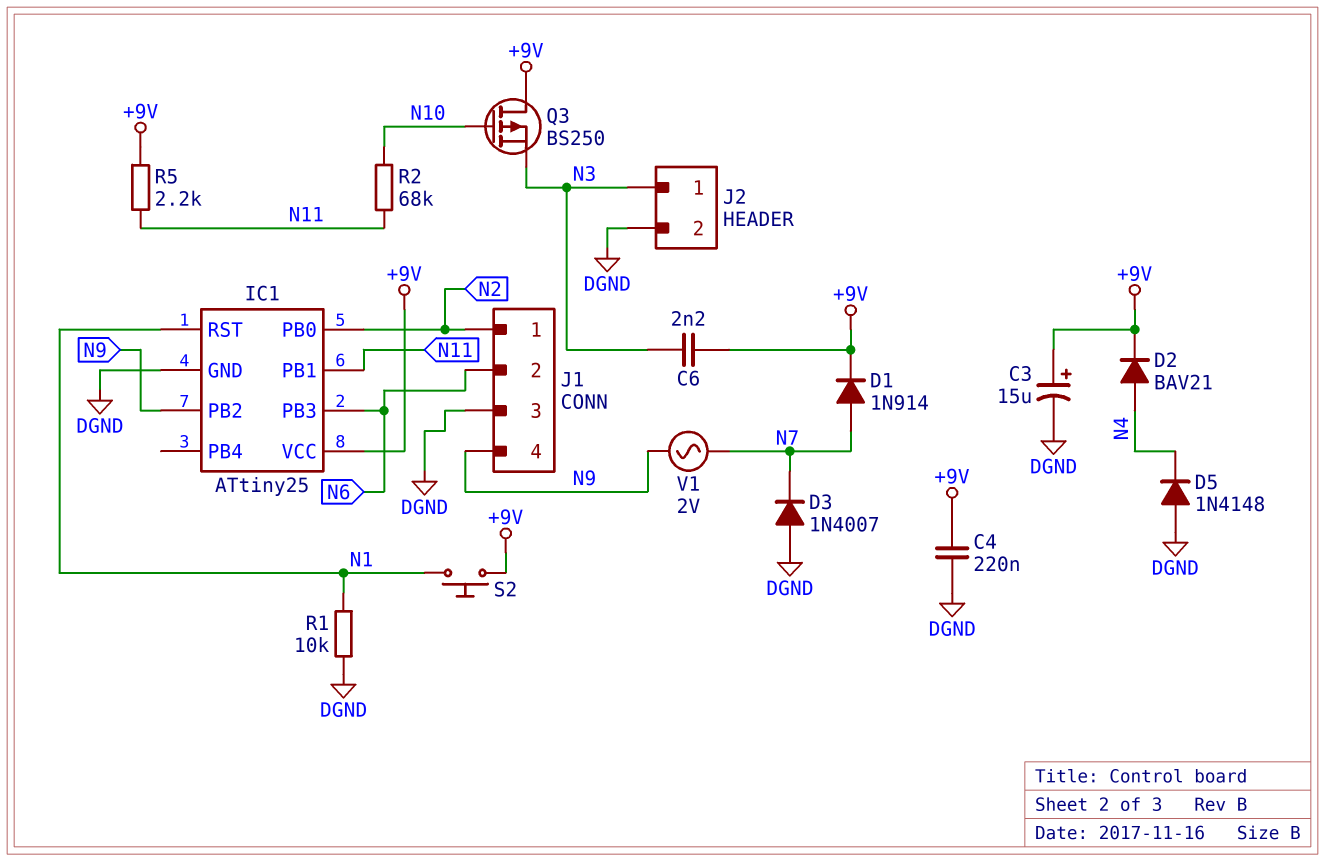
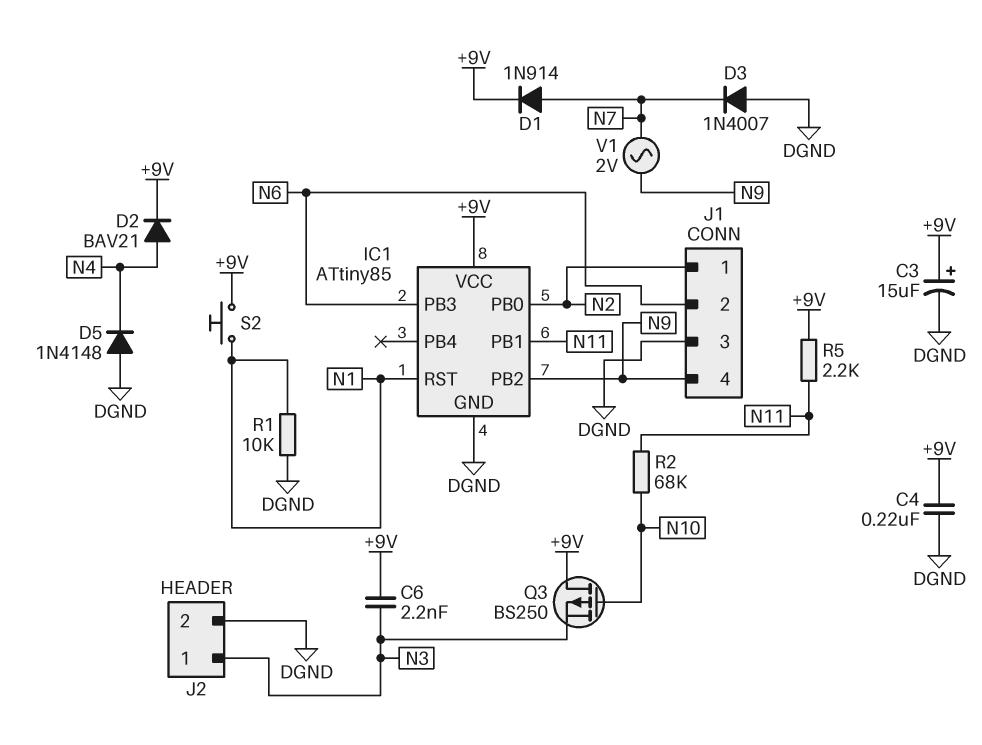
IC1: ATtiny25 -> ATtiny85

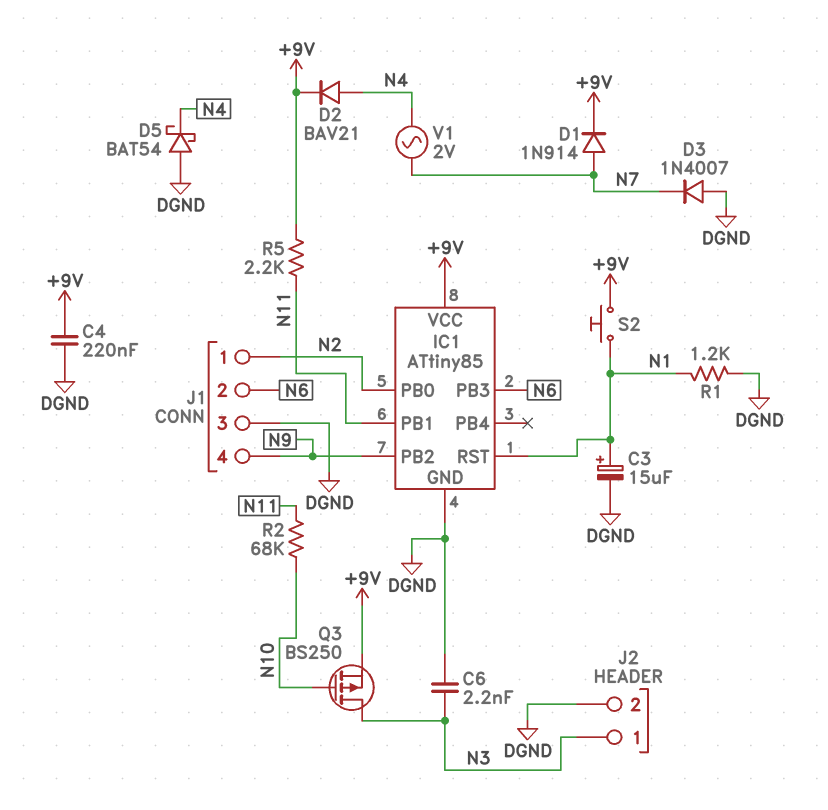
C3: 15uF (plus +9V, minus DGND) -> 15uF (plus N1, minus DGND)
C6: 2.2nF (+9V, N3) -> 2.2nF (DGND, N3)
D5: diode 1N4148 (A DGND, K N4) -> schottky BAT54 (A DGND, K N4)
Q3: PMOS BS250 (G N10, D +9V, S N3) -> PMOS BS250 (G N10, D N3, S +9V)
R1: 10k (DGND, N1) -> 1.2k (DGND, N1)
V1: AC 2V (N7, N9) -> AC 2V (N4, N7)

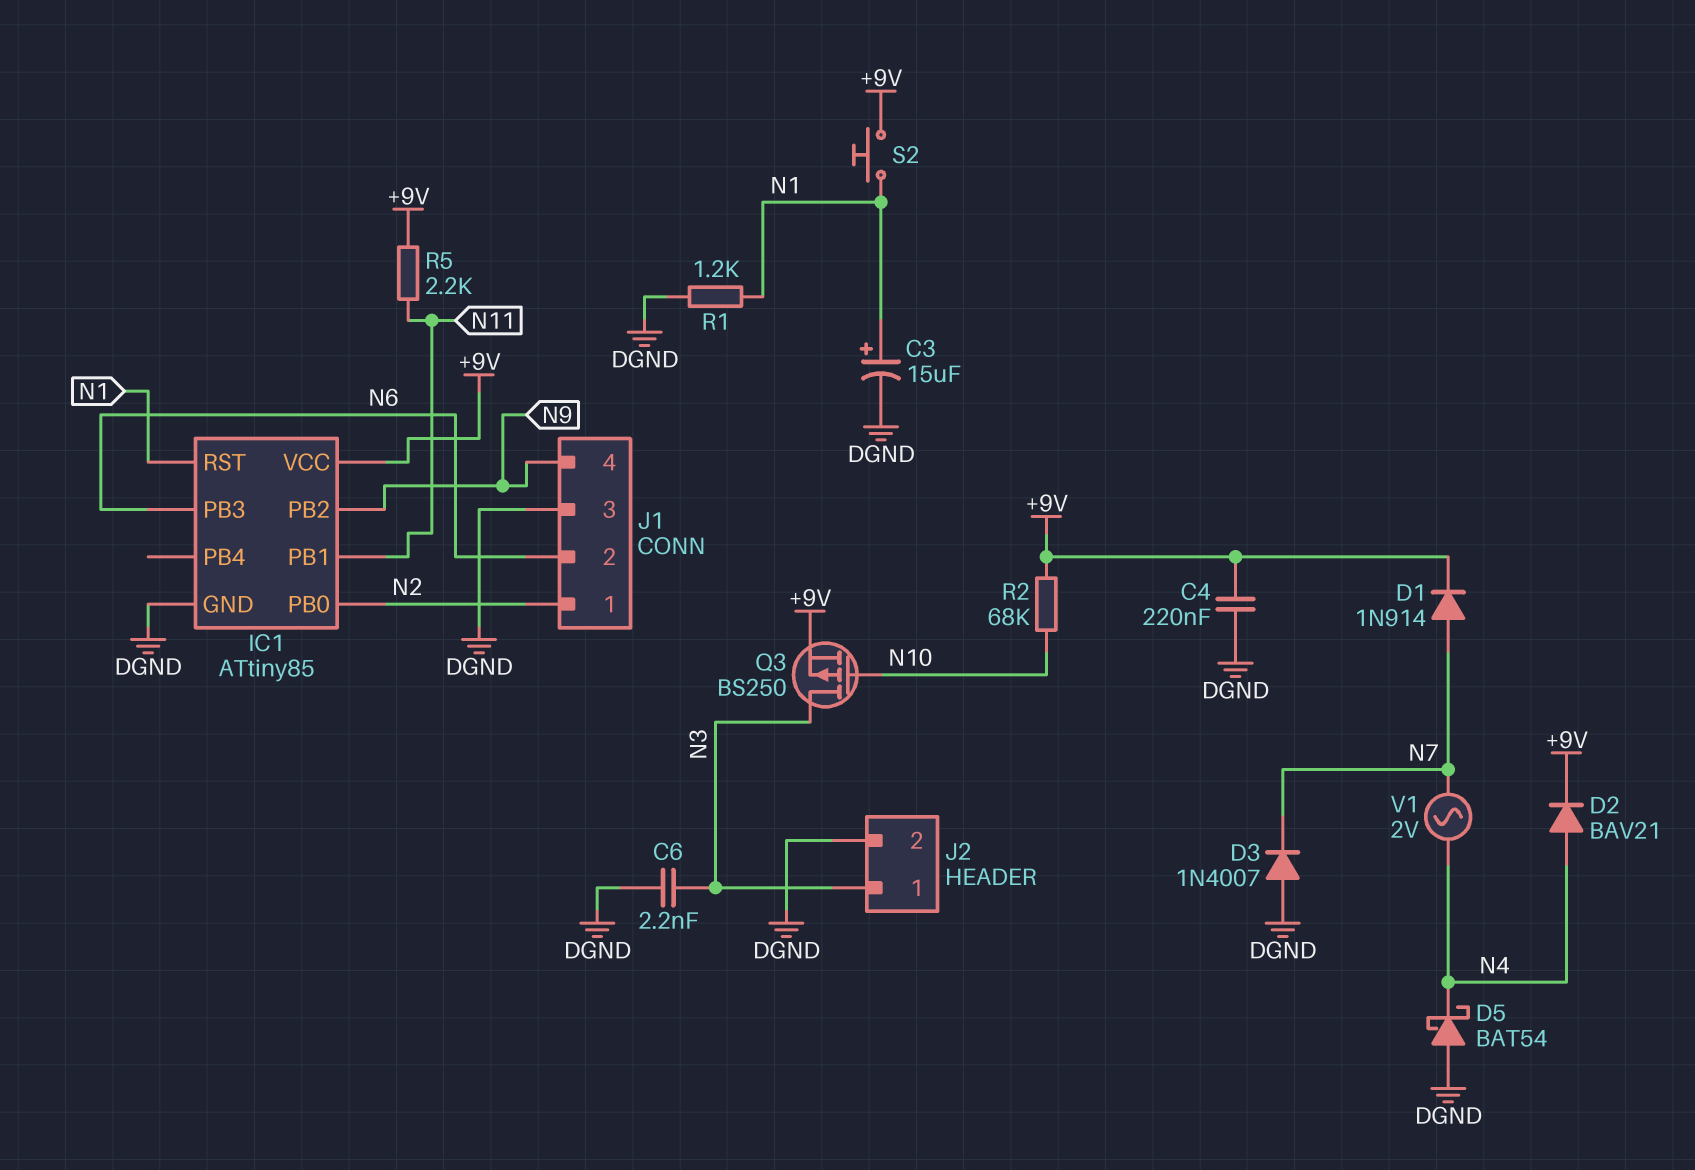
R2: 68k (N10, N11) -> 68k (+9V, N10)

